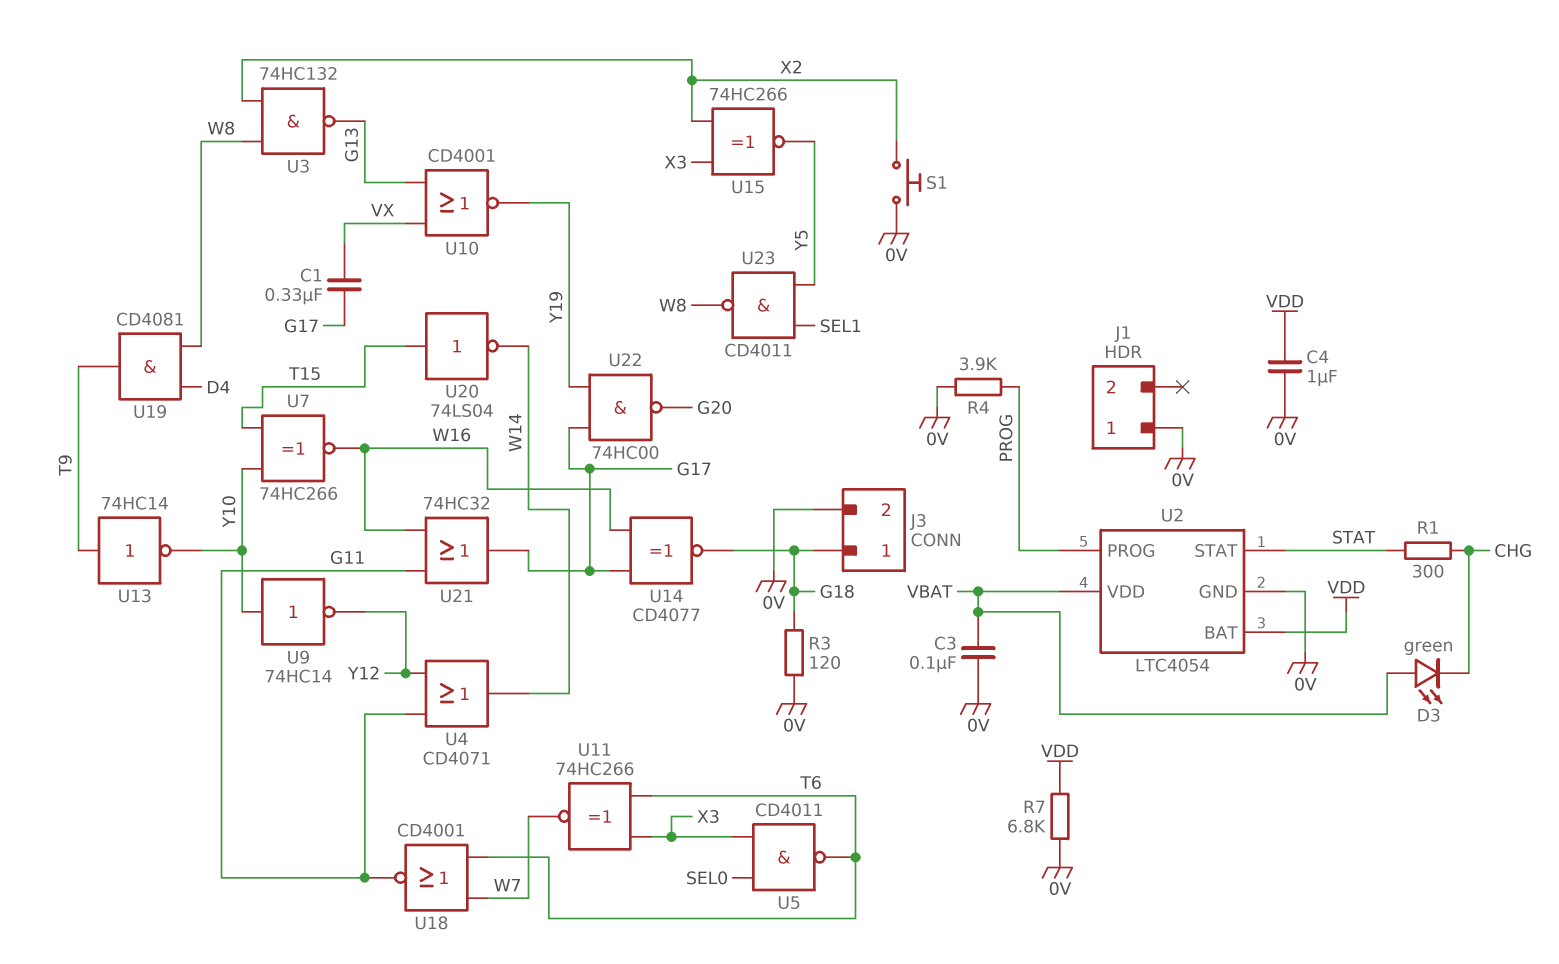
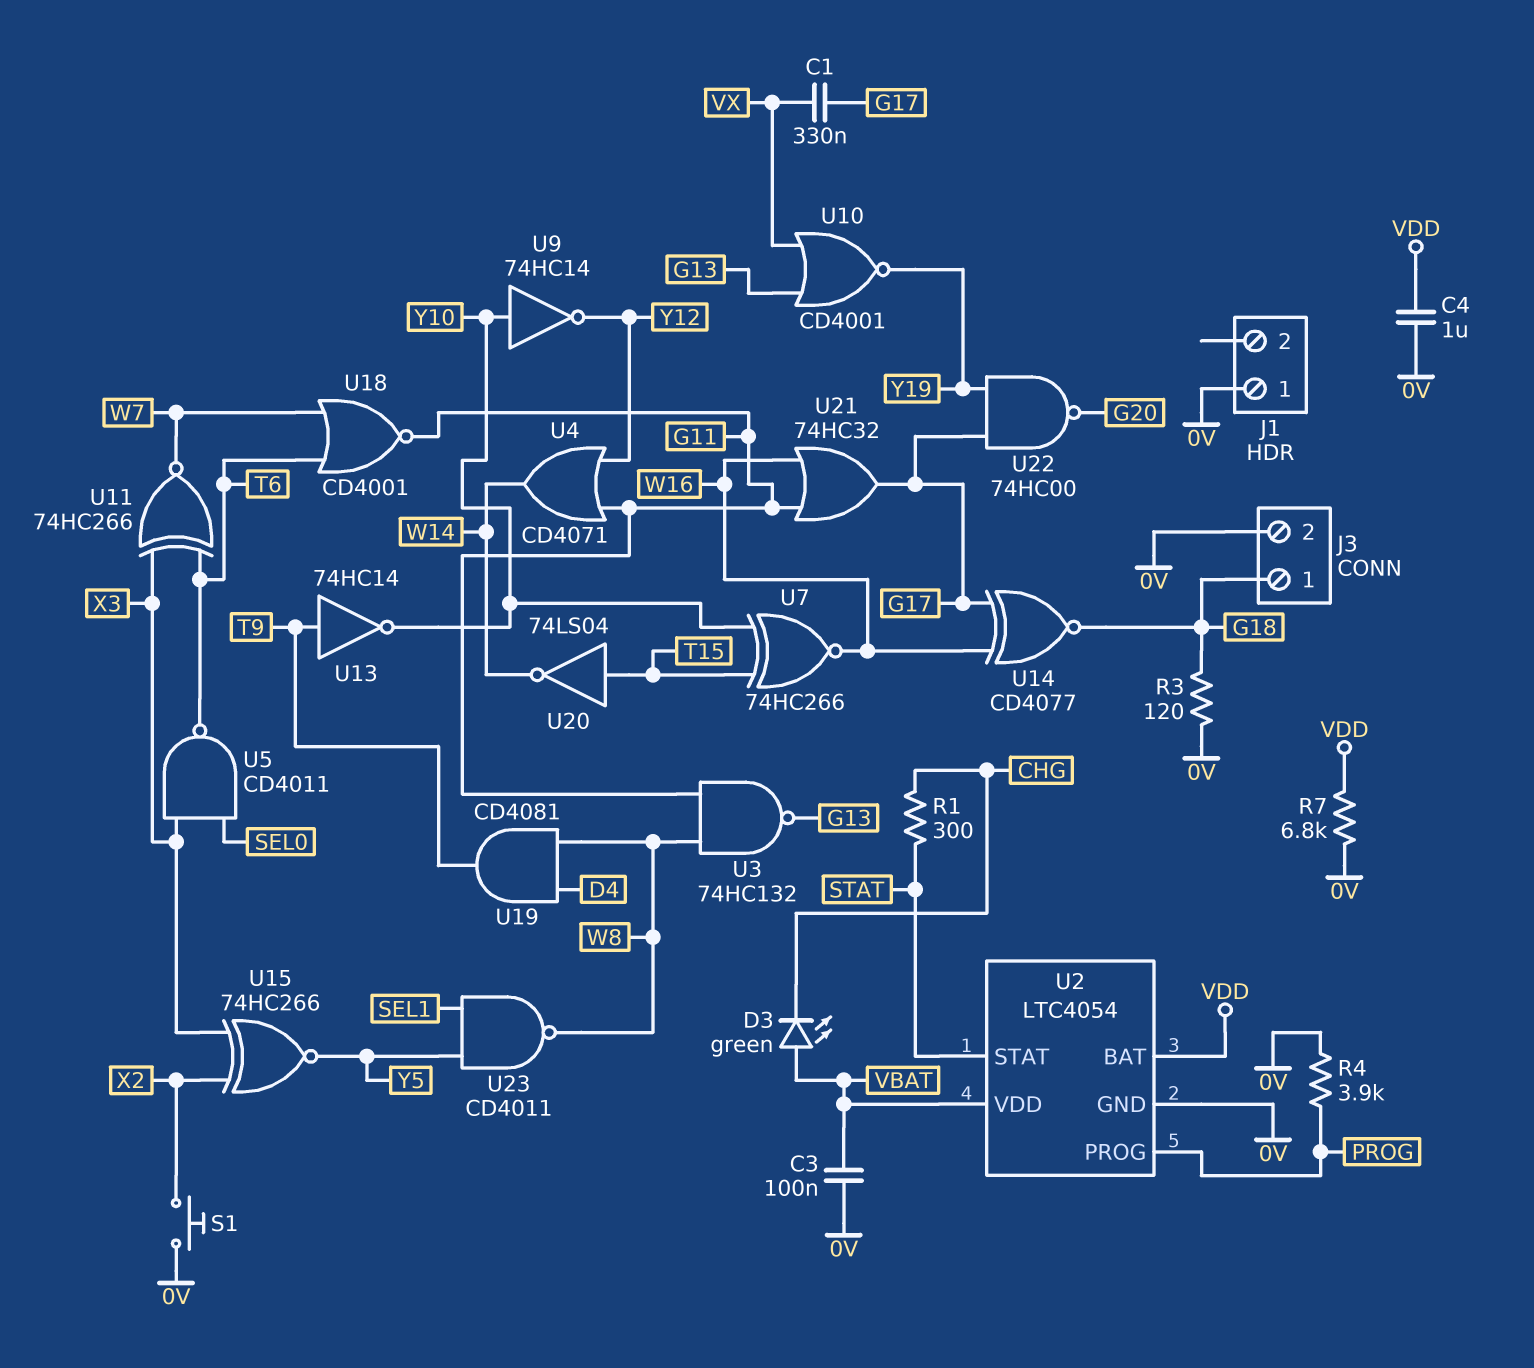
U3: NAND 74HC132 (in W8, in X2, out G13) -> NAND 74HC132 (in G11, in W8, out G13)

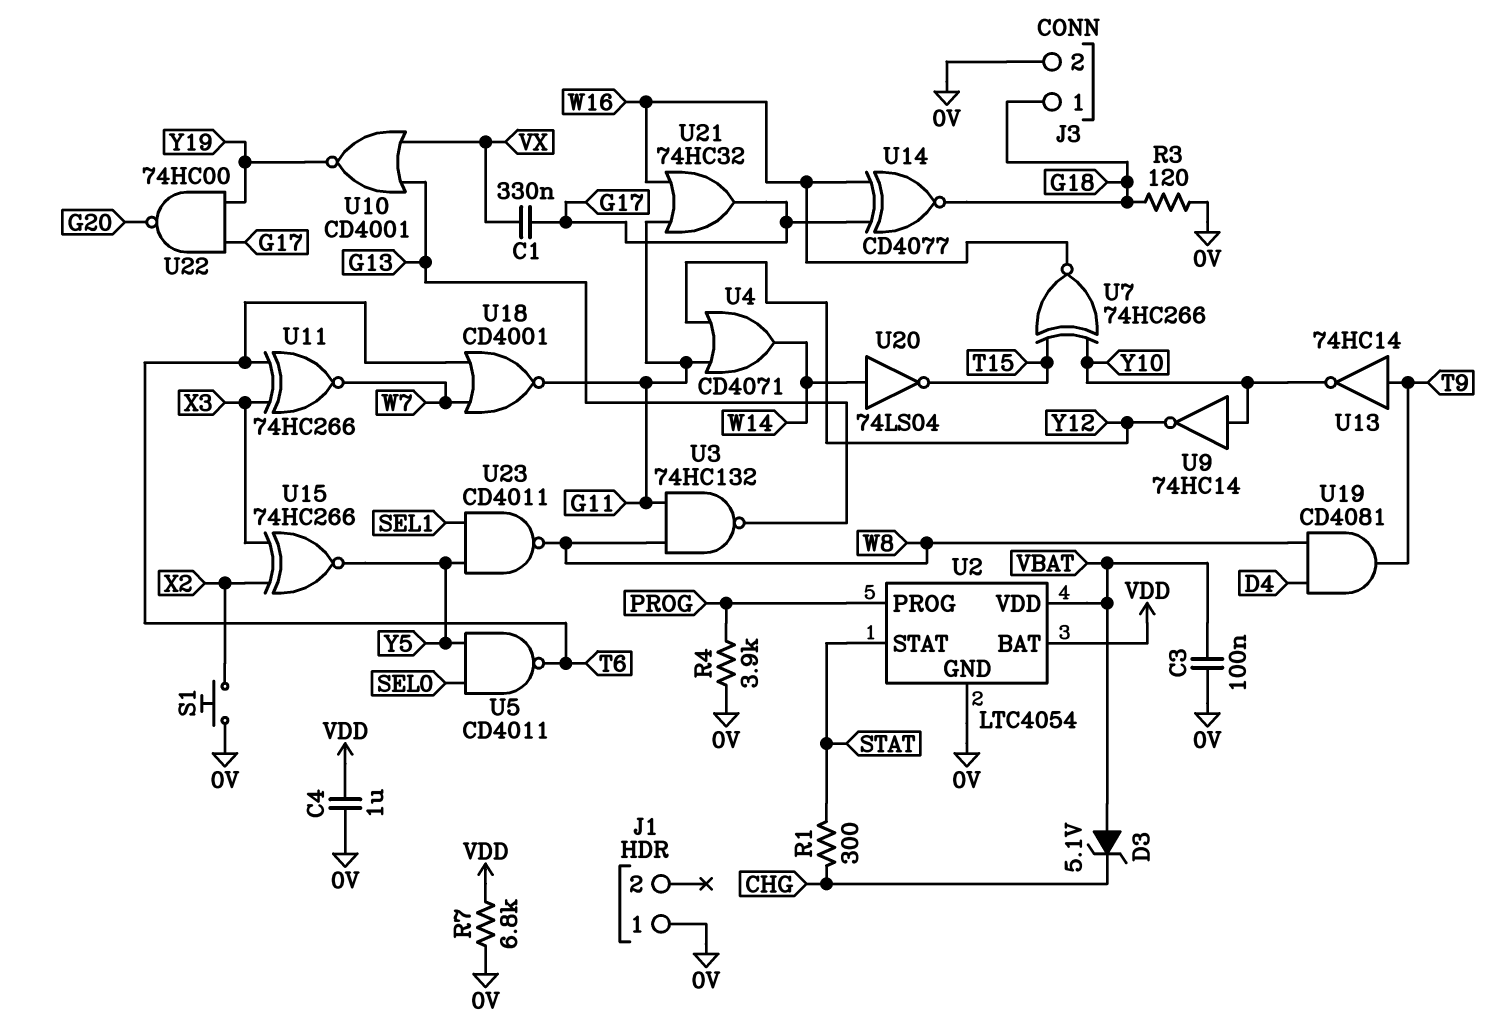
D3: LED green (A VBAT, K CHG) -> zener 5.1V (A VBAT, K CHG)
U5: NAND CD4011 (in SEL0, in X3, out T6) -> NAND CD4011 (in SEL0, in Y5, out T6)
U20: NOT 74LS04 (in T15, out W14) -> NOT 74LS04 (in W14, out T15)

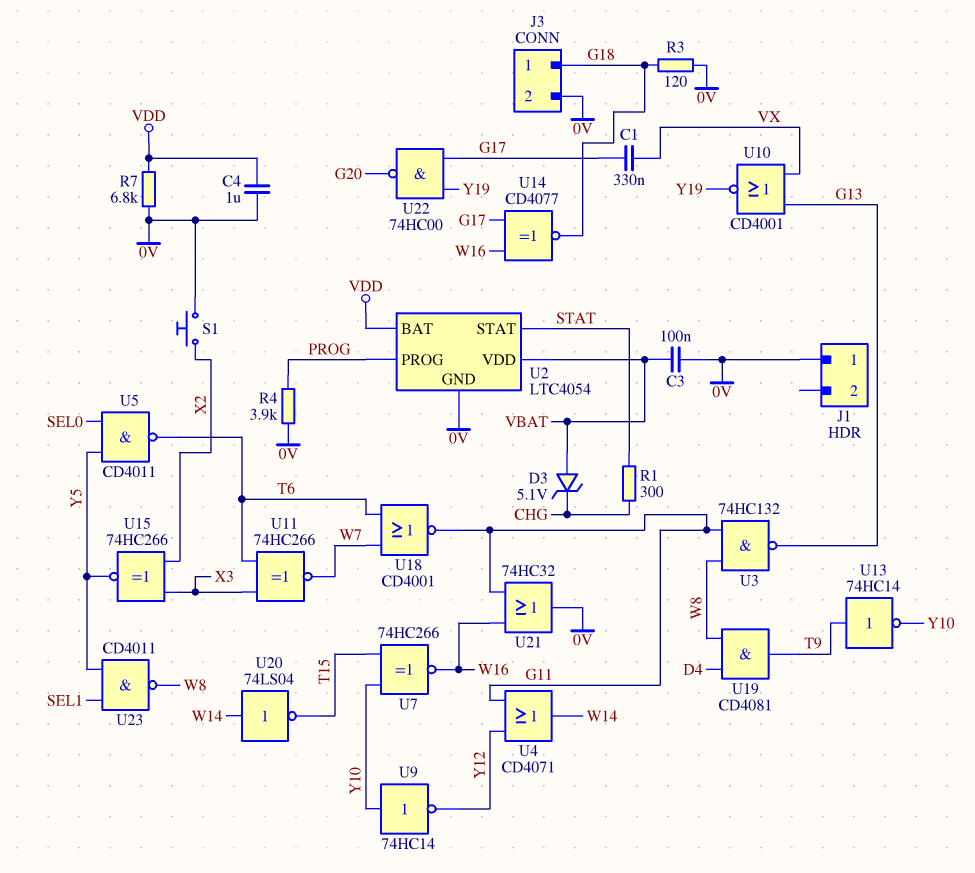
U21: OR 74HC32 (in G11, in W16, out G17) -> OR 74HC32 (in G11, in W16, out 0V)

